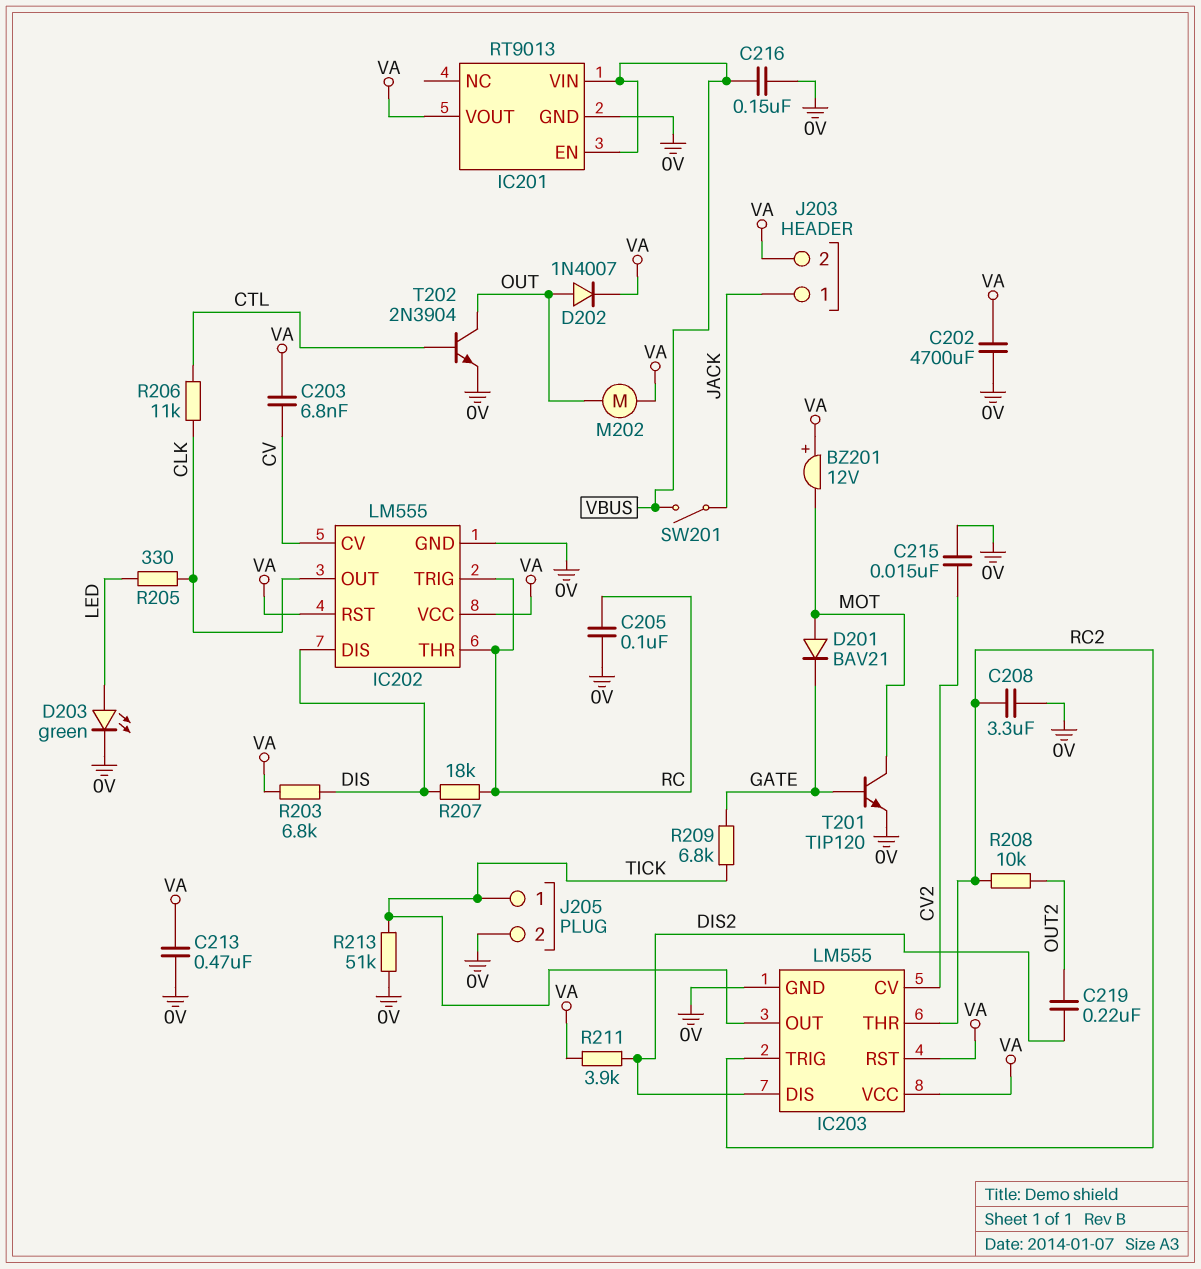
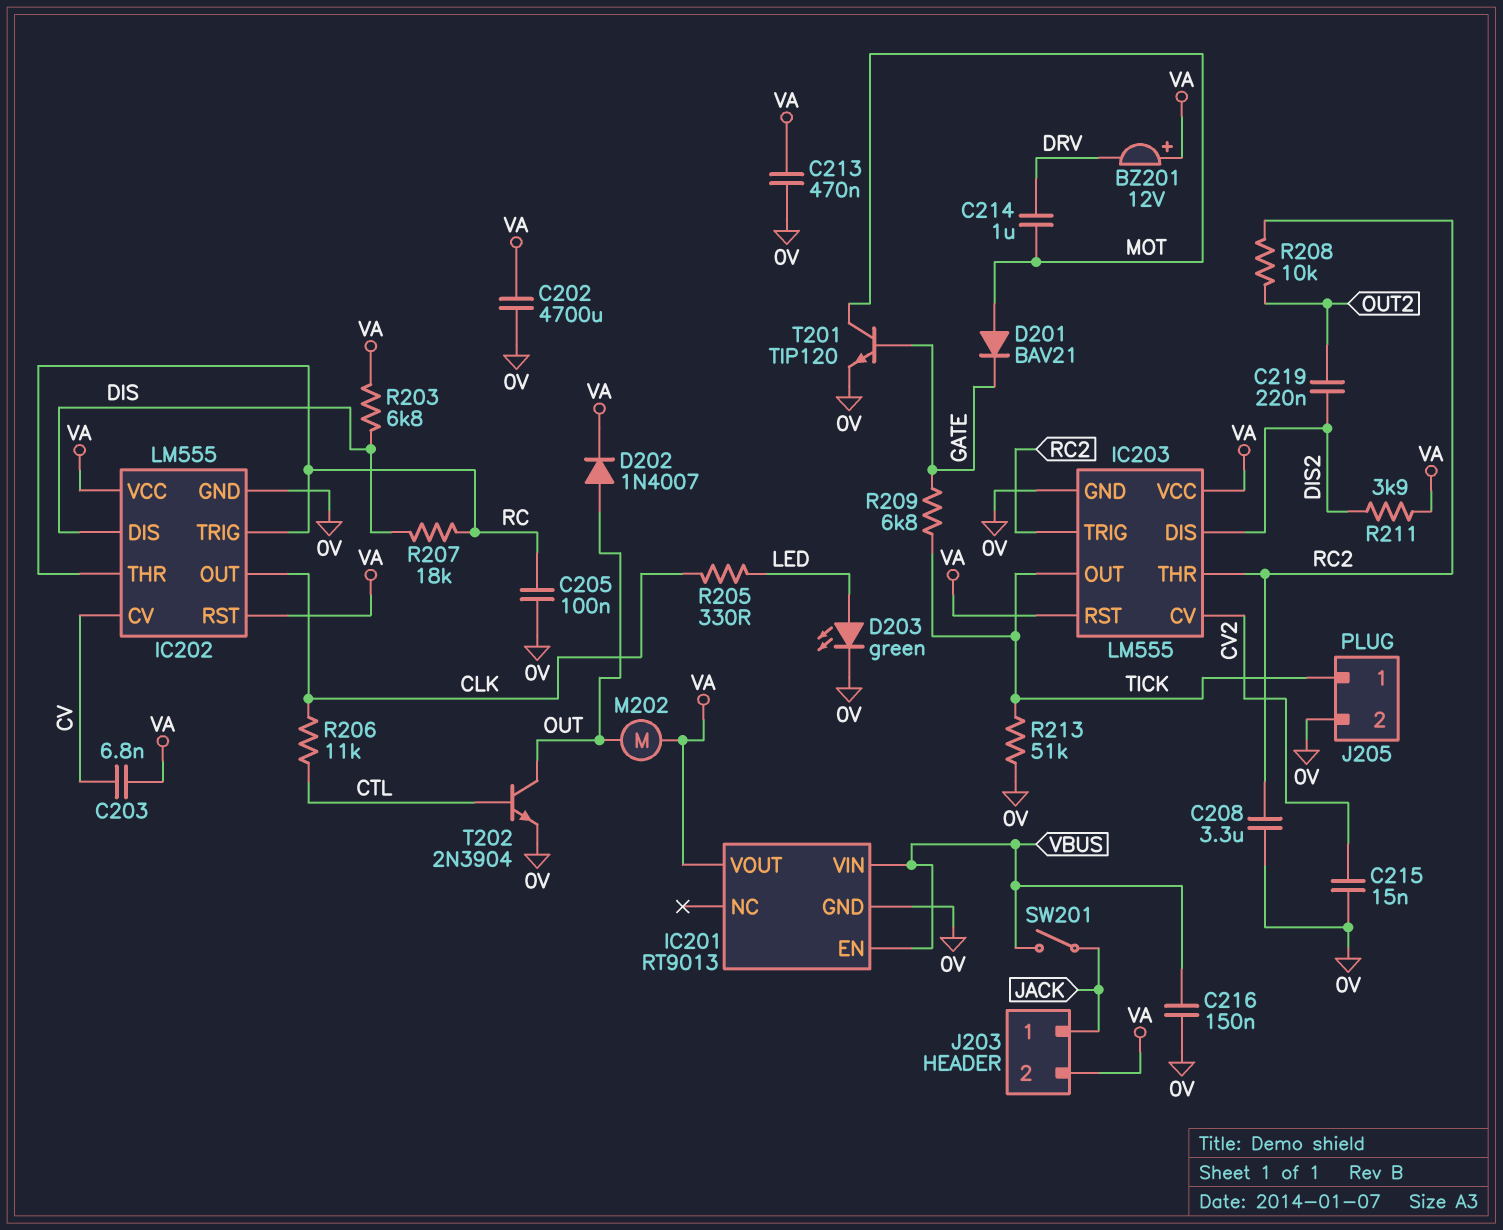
BZ201: buzzer 12V (plus VA, minus MOT) -> buzzer 12V (plus VA, minus DRV)
C214: none -> 1uF (DRV, MOT)

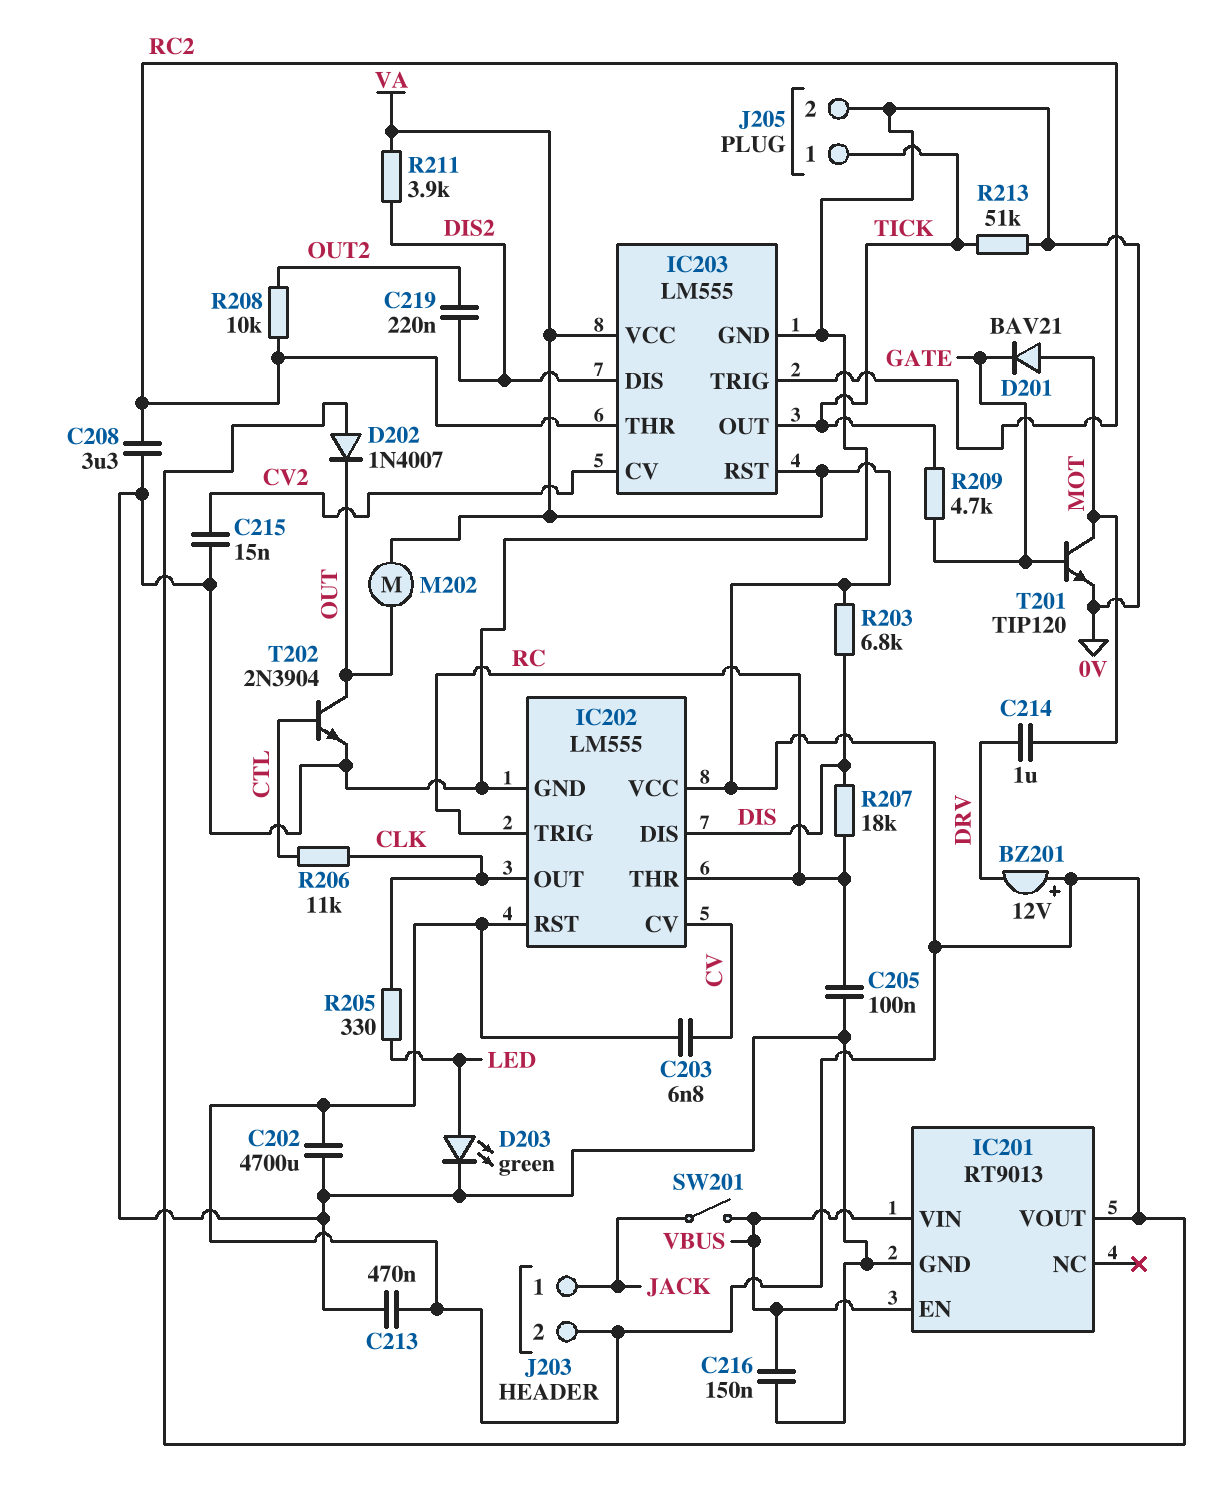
D202: diode 1N4007 (A OUT, K VA) -> diode 1N4007 (A VA, K OUT)
R209: 6.8k (GATE, TICK) -> 4.7k (GATE, TICK)

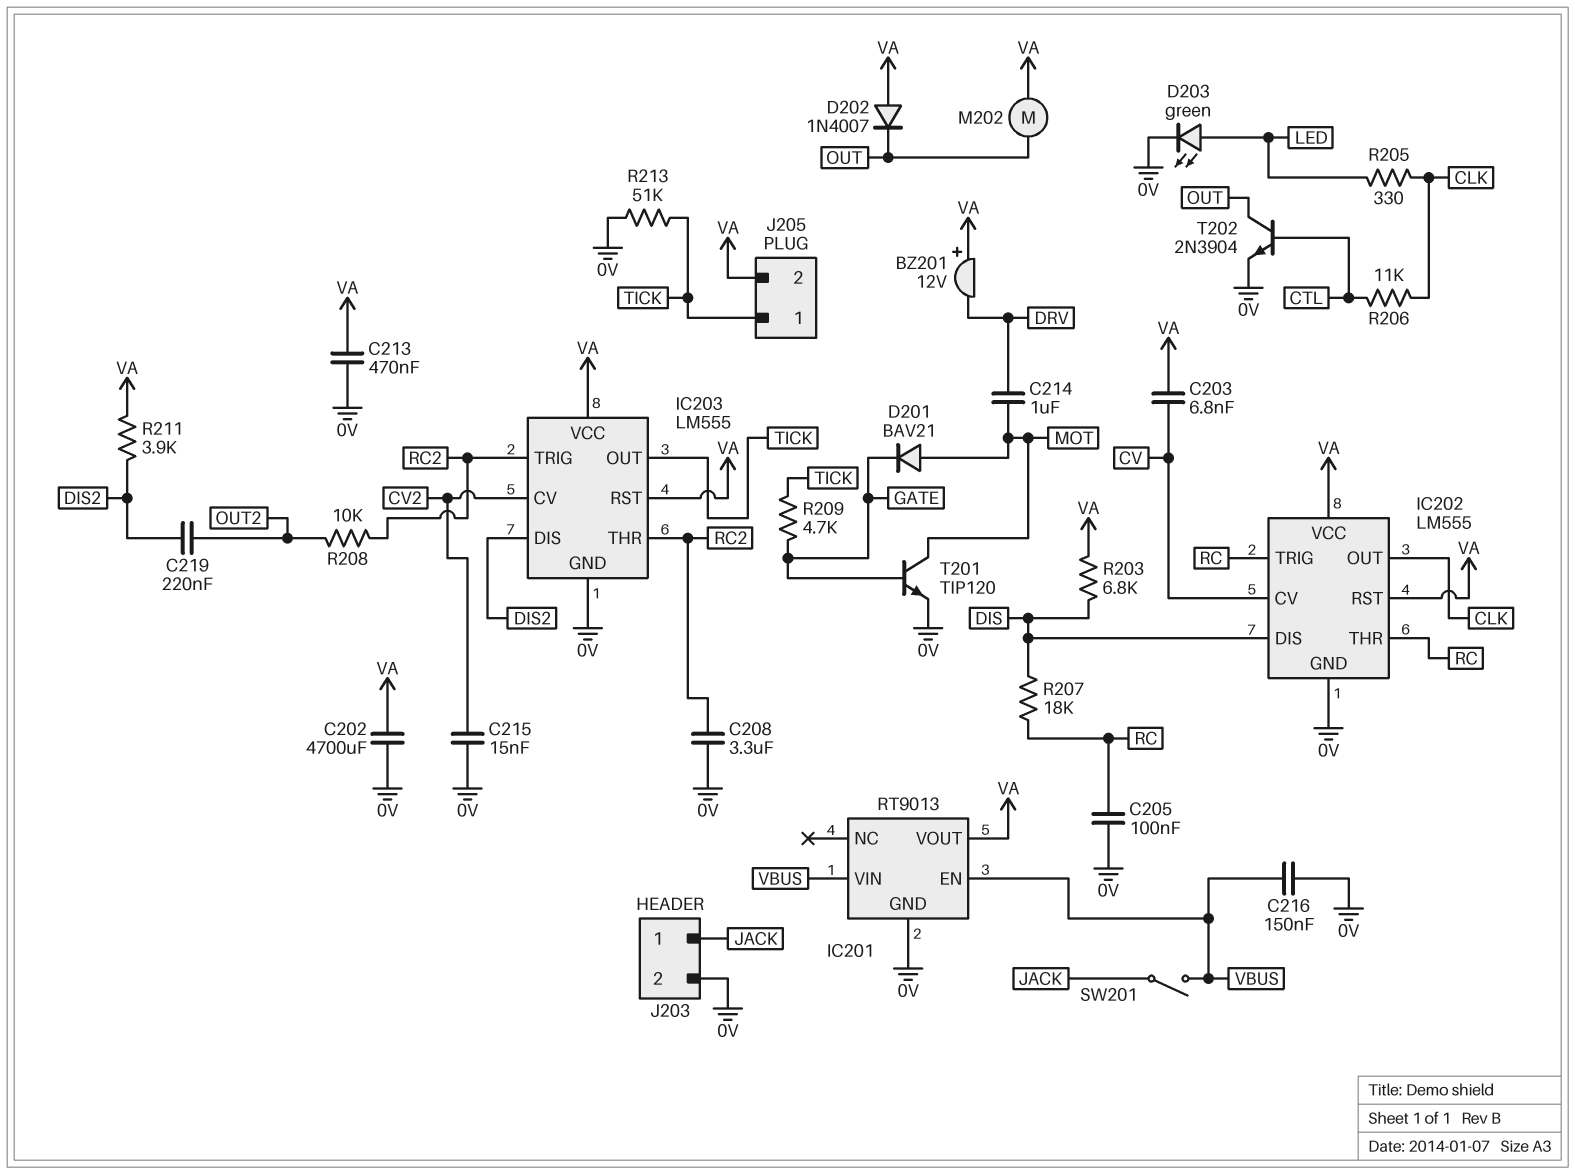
J203 pin 2: VA -> 0V
J205 pin 2: 0V -> VA

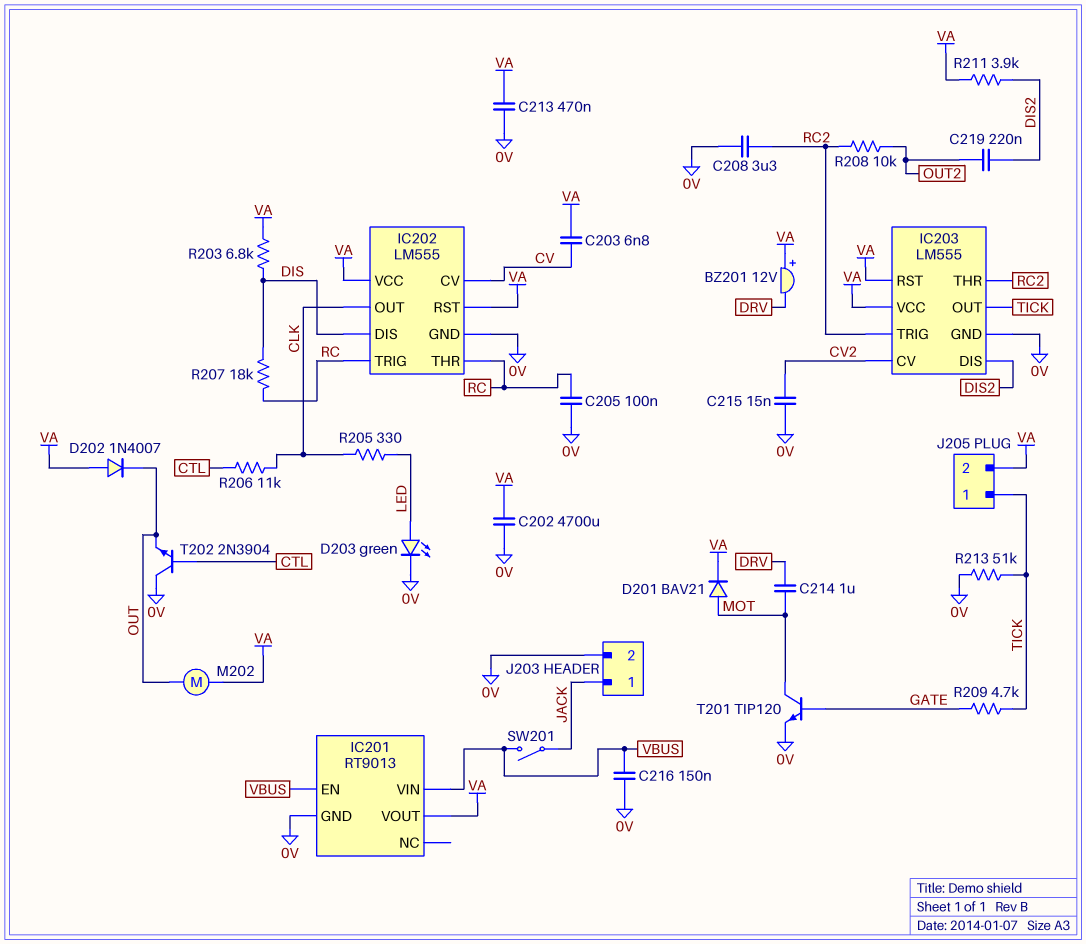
D201: diode BAV21 (A MOT, K GATE) -> diode BAV21 (A MOT, K VA)
T202: NPN 2N3904 (B CTL, C OUT, E 0V) -> NPN 2N3904 (B CTL, C 0V, E OUT)

